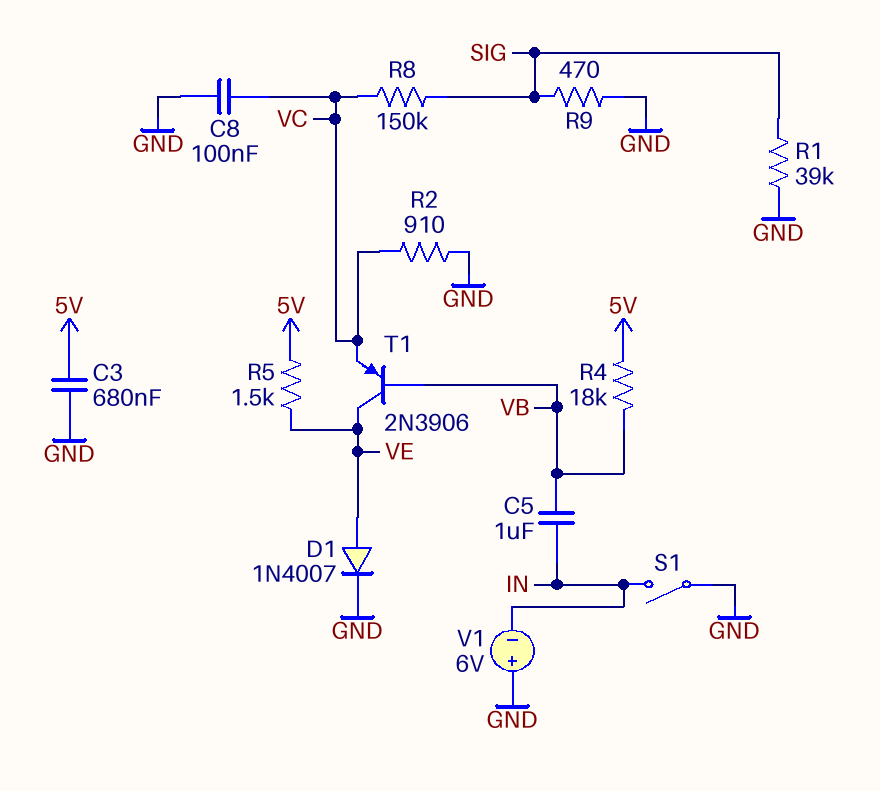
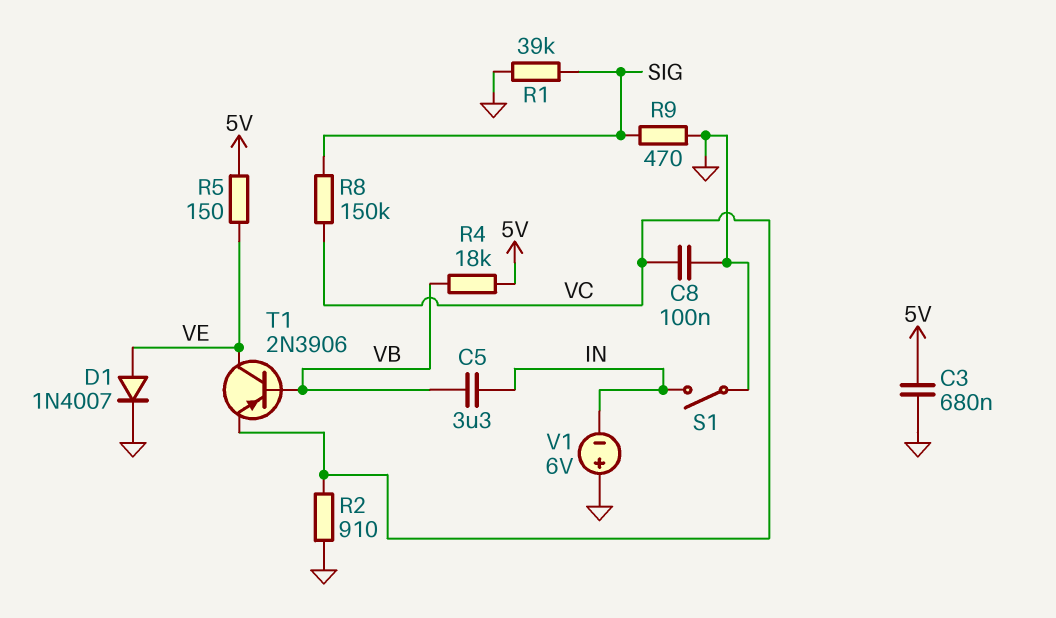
C5: 1uF (IN, VB) -> 3.3uF (IN, VB)
R5: 1.5k (5V, VE) -> 150 (5V, VE)

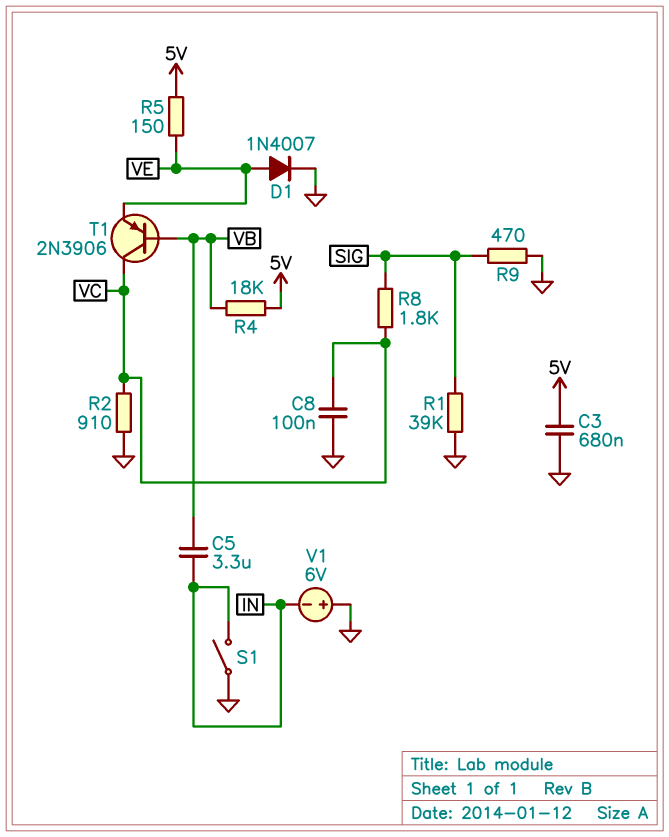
R8: 150k (SIG, VC) -> 1.8k (SIG, VC)
T1: PNP 2N3906 (B VB, C VE, E VC) -> PNP 2N3906 (B VB, C VC, E VE)

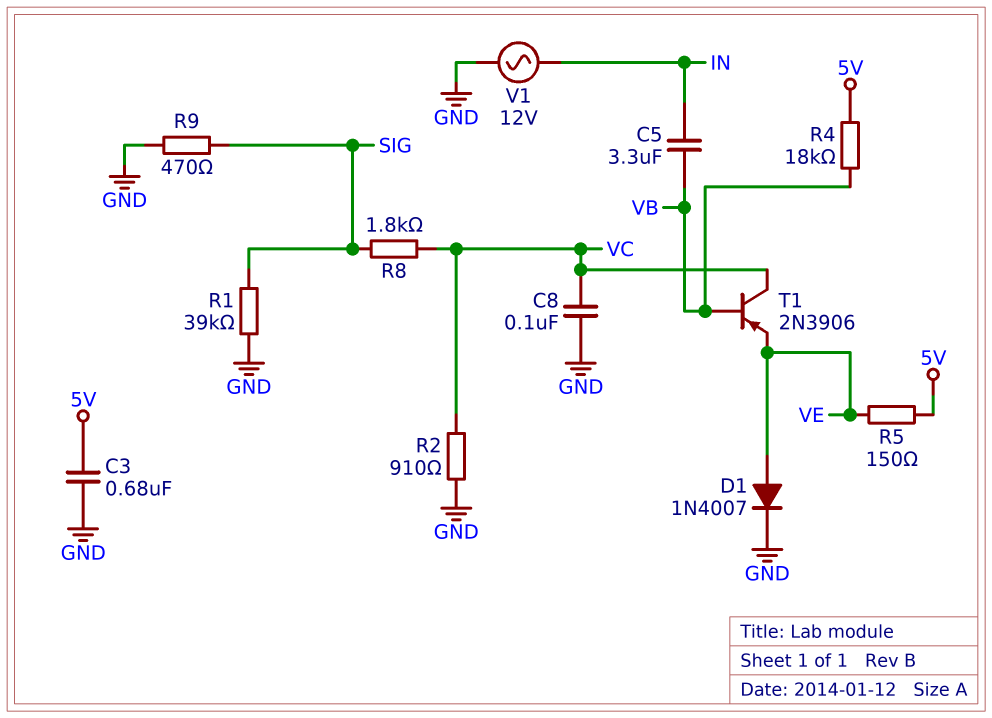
S1: switch (GND, IN) -> none
V1: 6V (plus GND, minus IN) -> AC 12V (GND, IN)

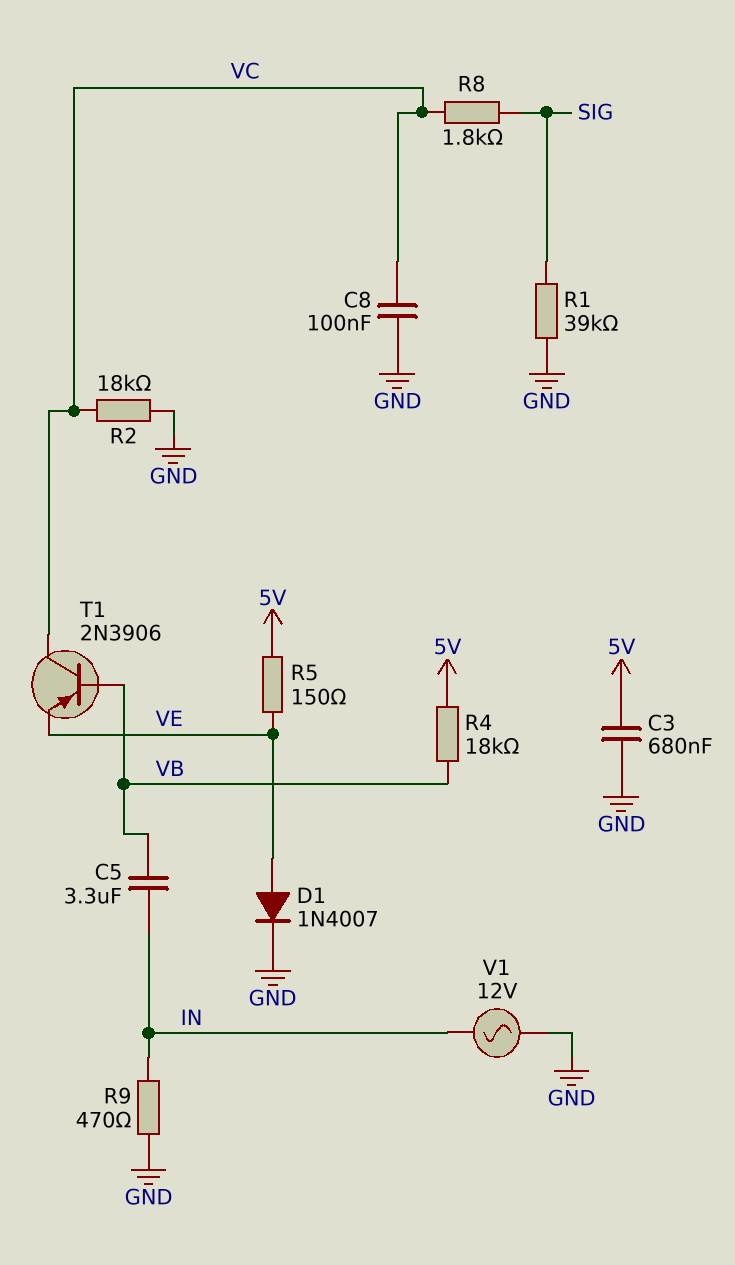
R2: 910 (GND, VC) -> 18k (GND, VC)
R9: 470 (GND, SIG) -> 470 (GND, IN)

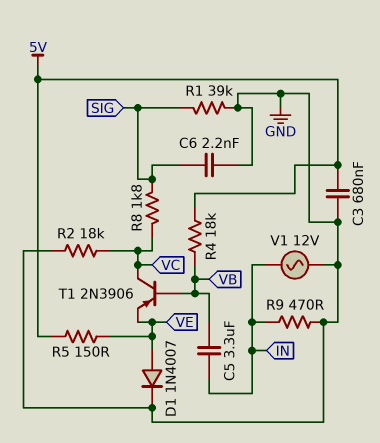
C6: none -> 2.2nF (GND, SIG)
C8: 100nF (GND, VC) -> none

